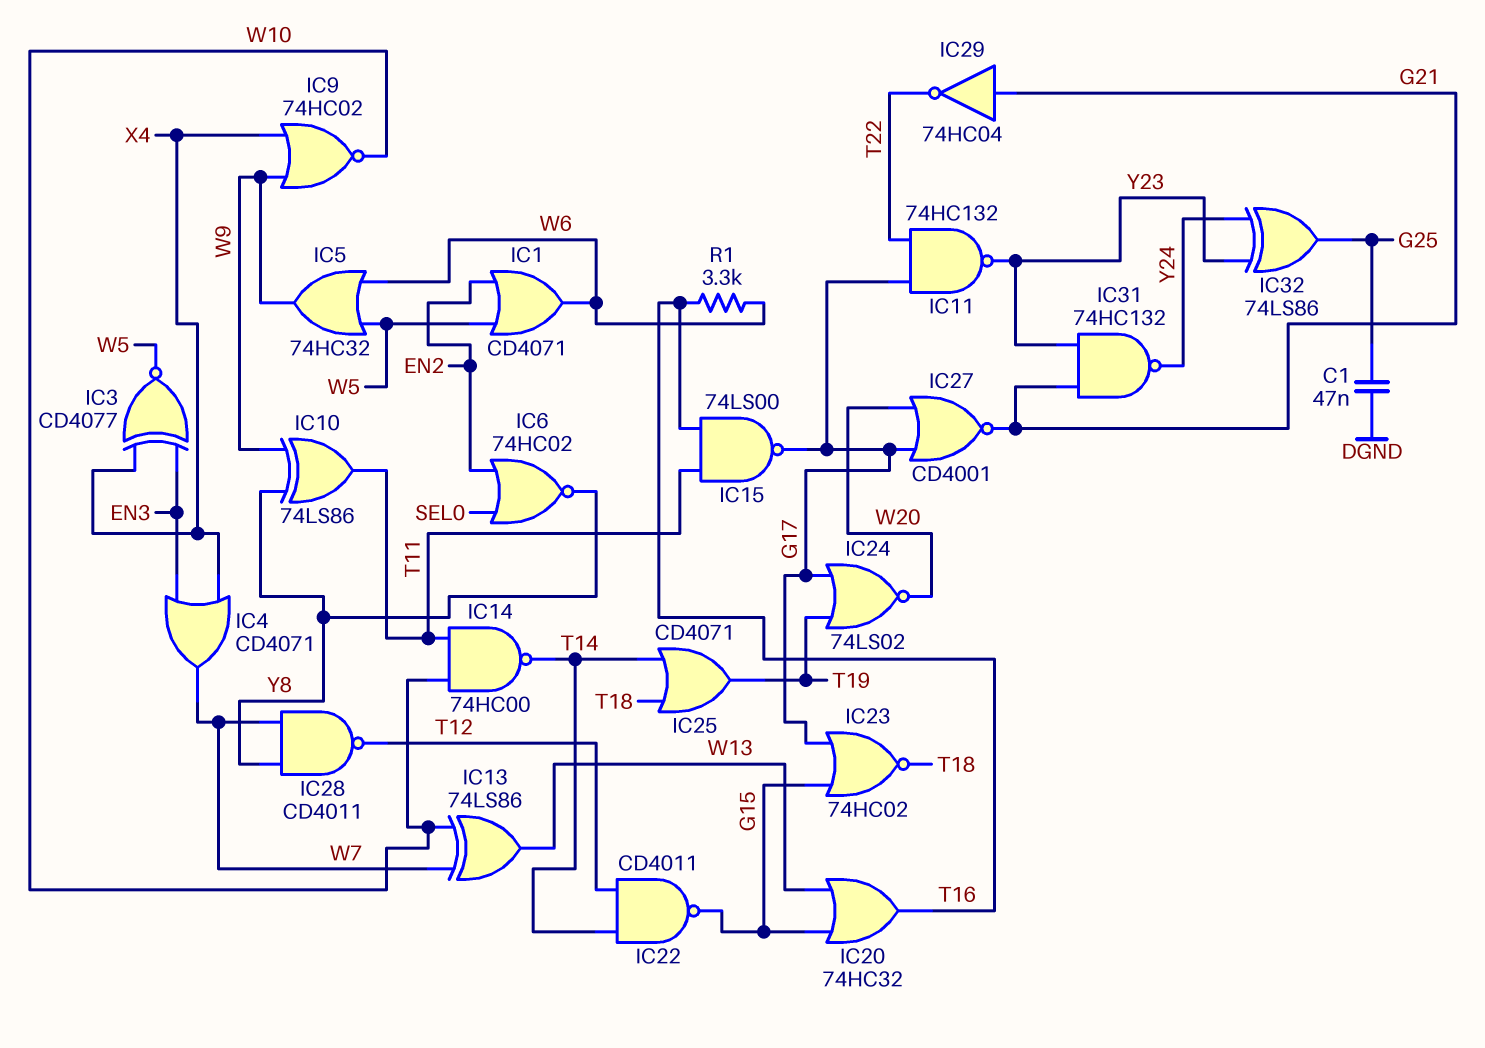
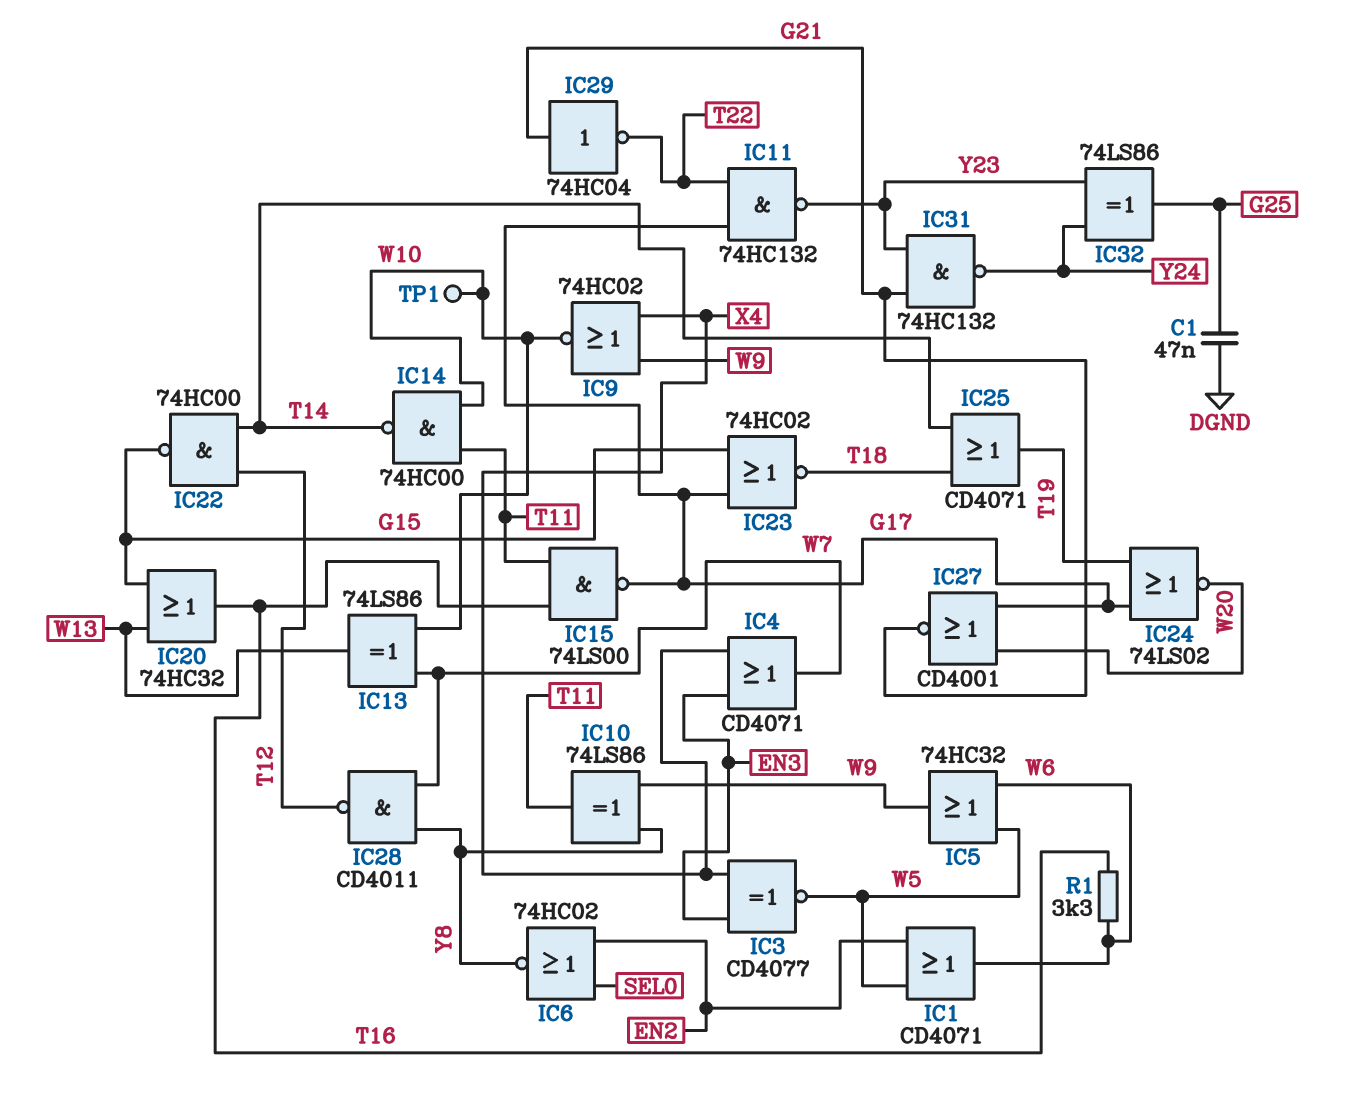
IC22: NAND CD4011 (in T12, in T14, out G15) -> NAND 74HC00 (in T12, in T14, out G15)
TP1: none -> test point (W10)

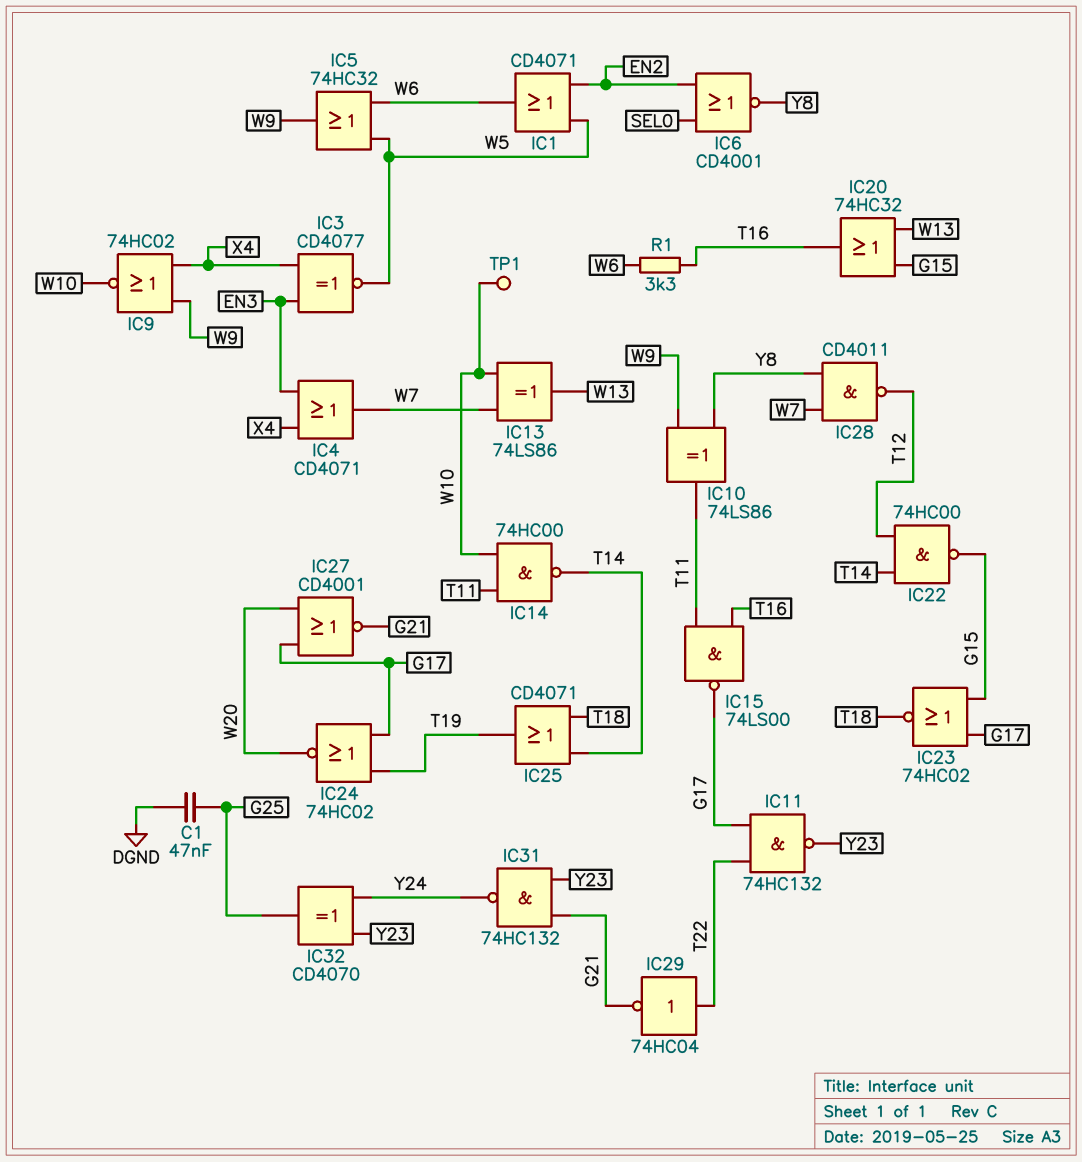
IC6: NOR 74HC02 (in EN2, in SEL0, out Y8) -> NOR CD4001 (in EN2, in SEL0, out Y8)
IC24: NOR 74LS02 (in G17, in T19, out W20) -> NOR 74HC02 (in G17, in T19, out W20)
IC29: NOT 74HC04 (in G21, out T22) -> NOT 74HC04 (in T22, out G21)
IC32: XOR 74LS86 (in Y23, in Y24, out G25) -> XOR CD4070 (in Y23, in Y24, out G25)

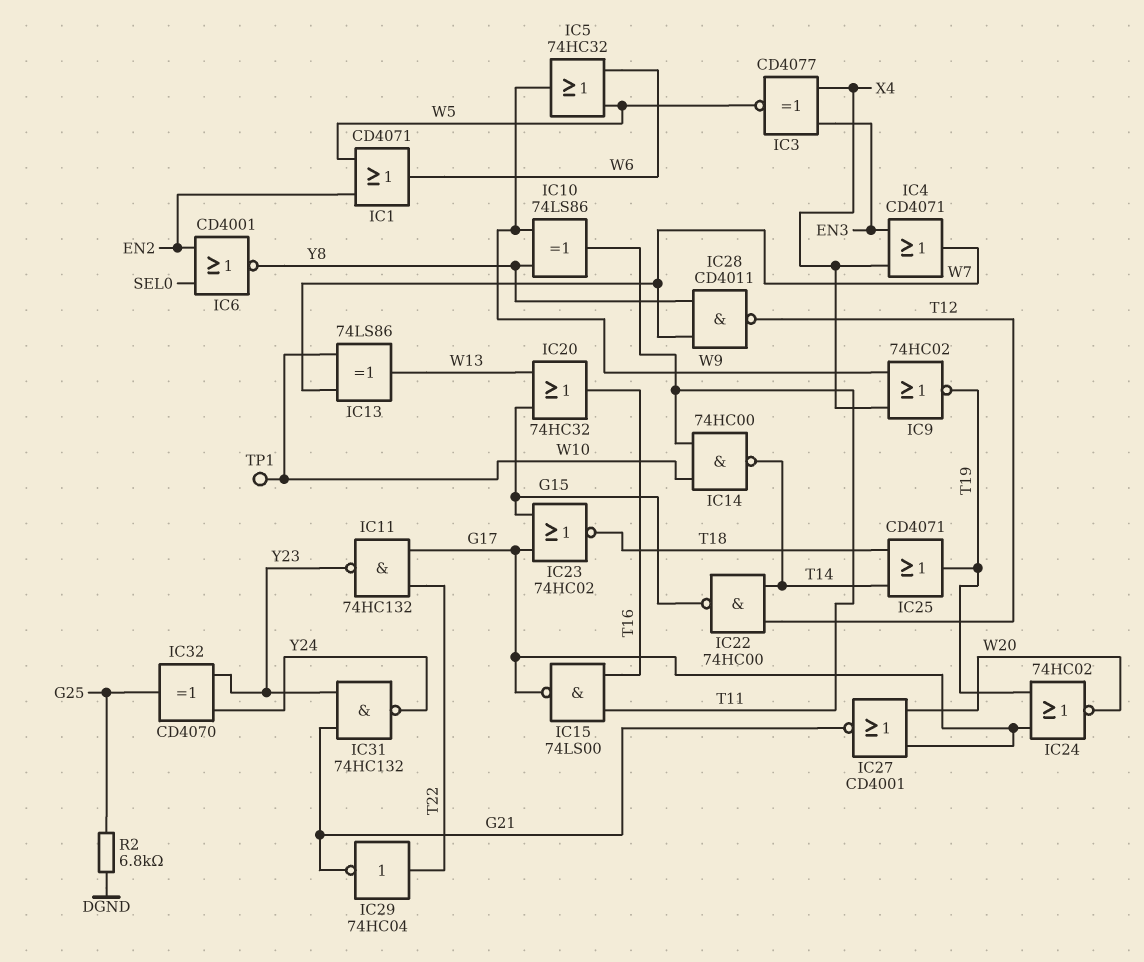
C1: 47nF (DGND, G25) -> none
IC9: NOR 74HC02 (in W9, in X4, out W10) -> NOR 74HC02 (in W9, in X4, out T19)
R1: 3.3k (T16, W6) -> none
R2: none -> 6.8k (DGND, G25)

